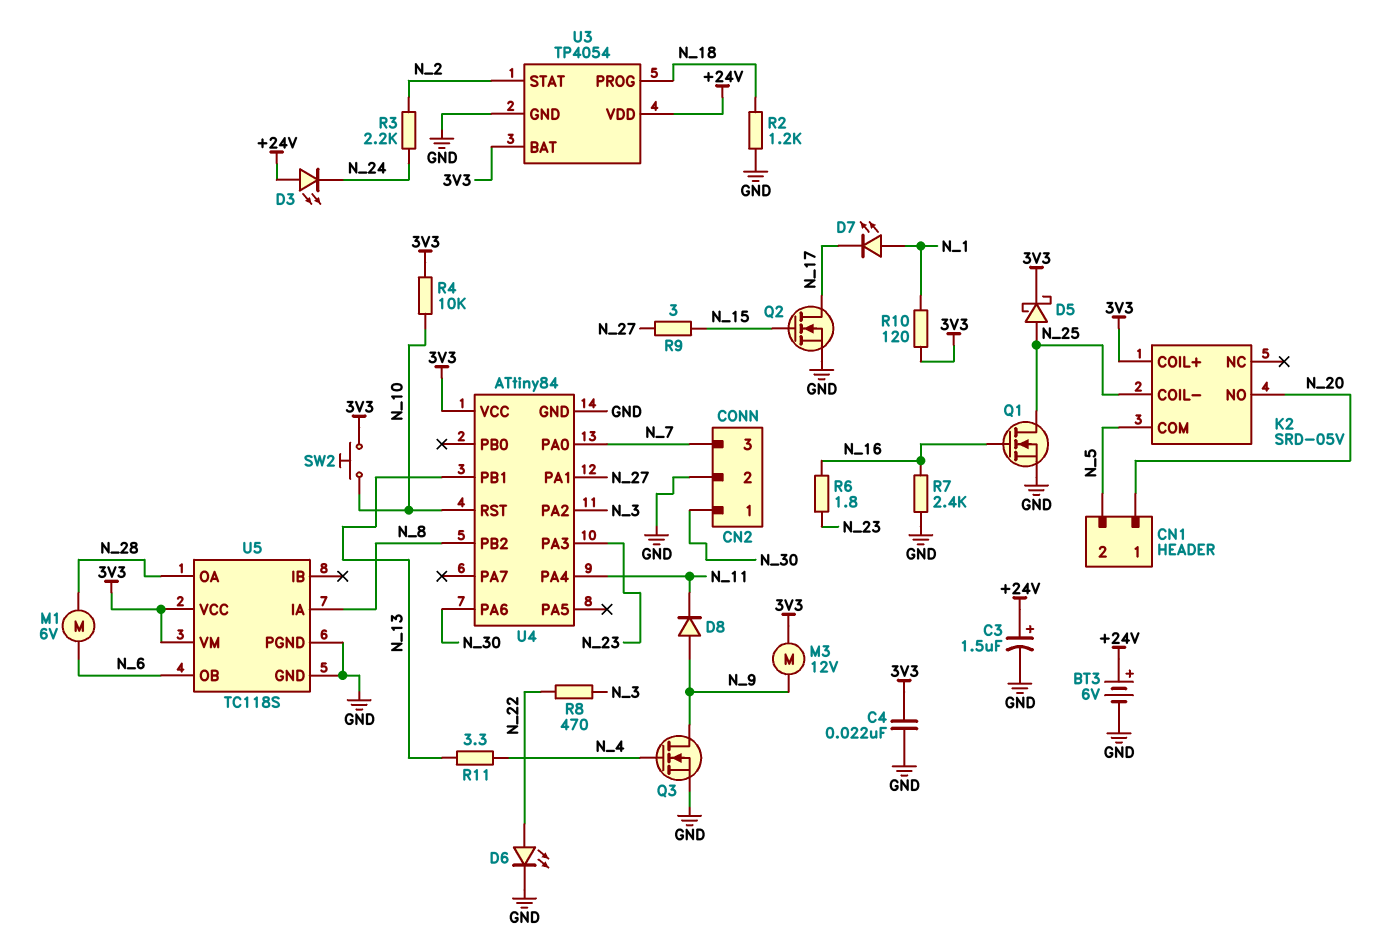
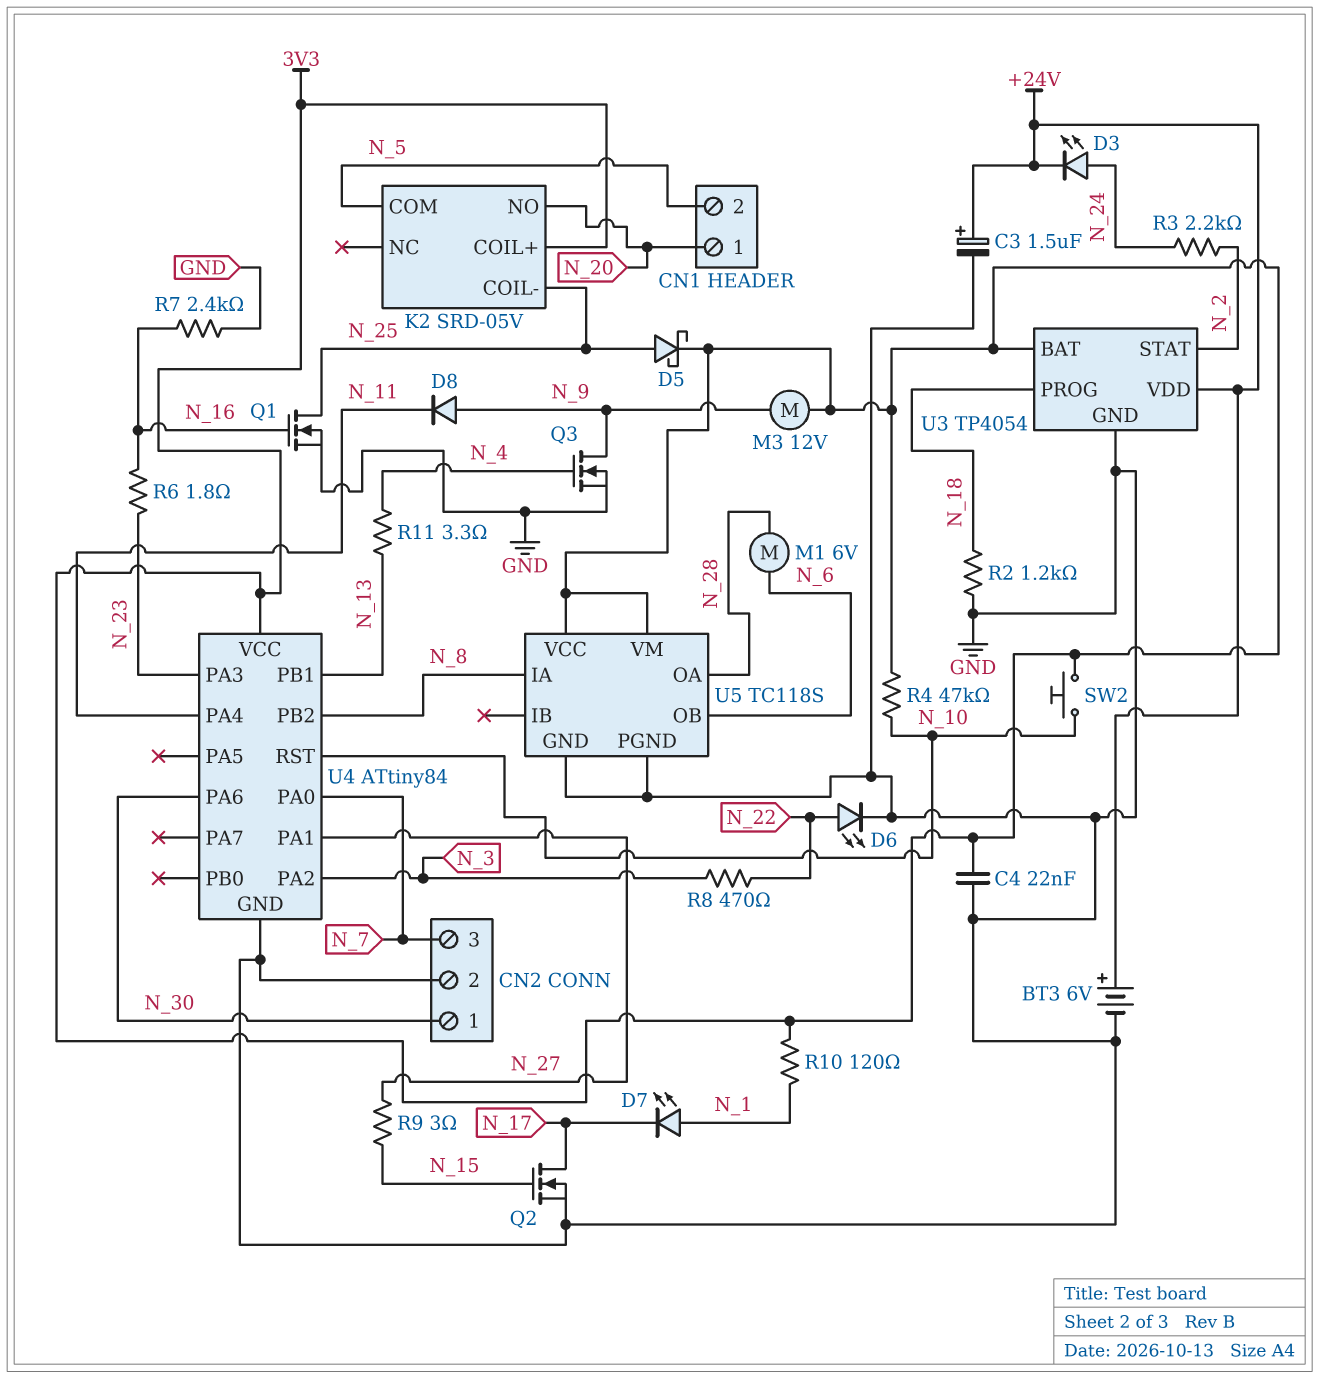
D3: LED (A +24V, K N_24) -> LED (A N_24, K +24V)
R4: 10k (3V3, N_10) -> 47k (3V3, N_10)

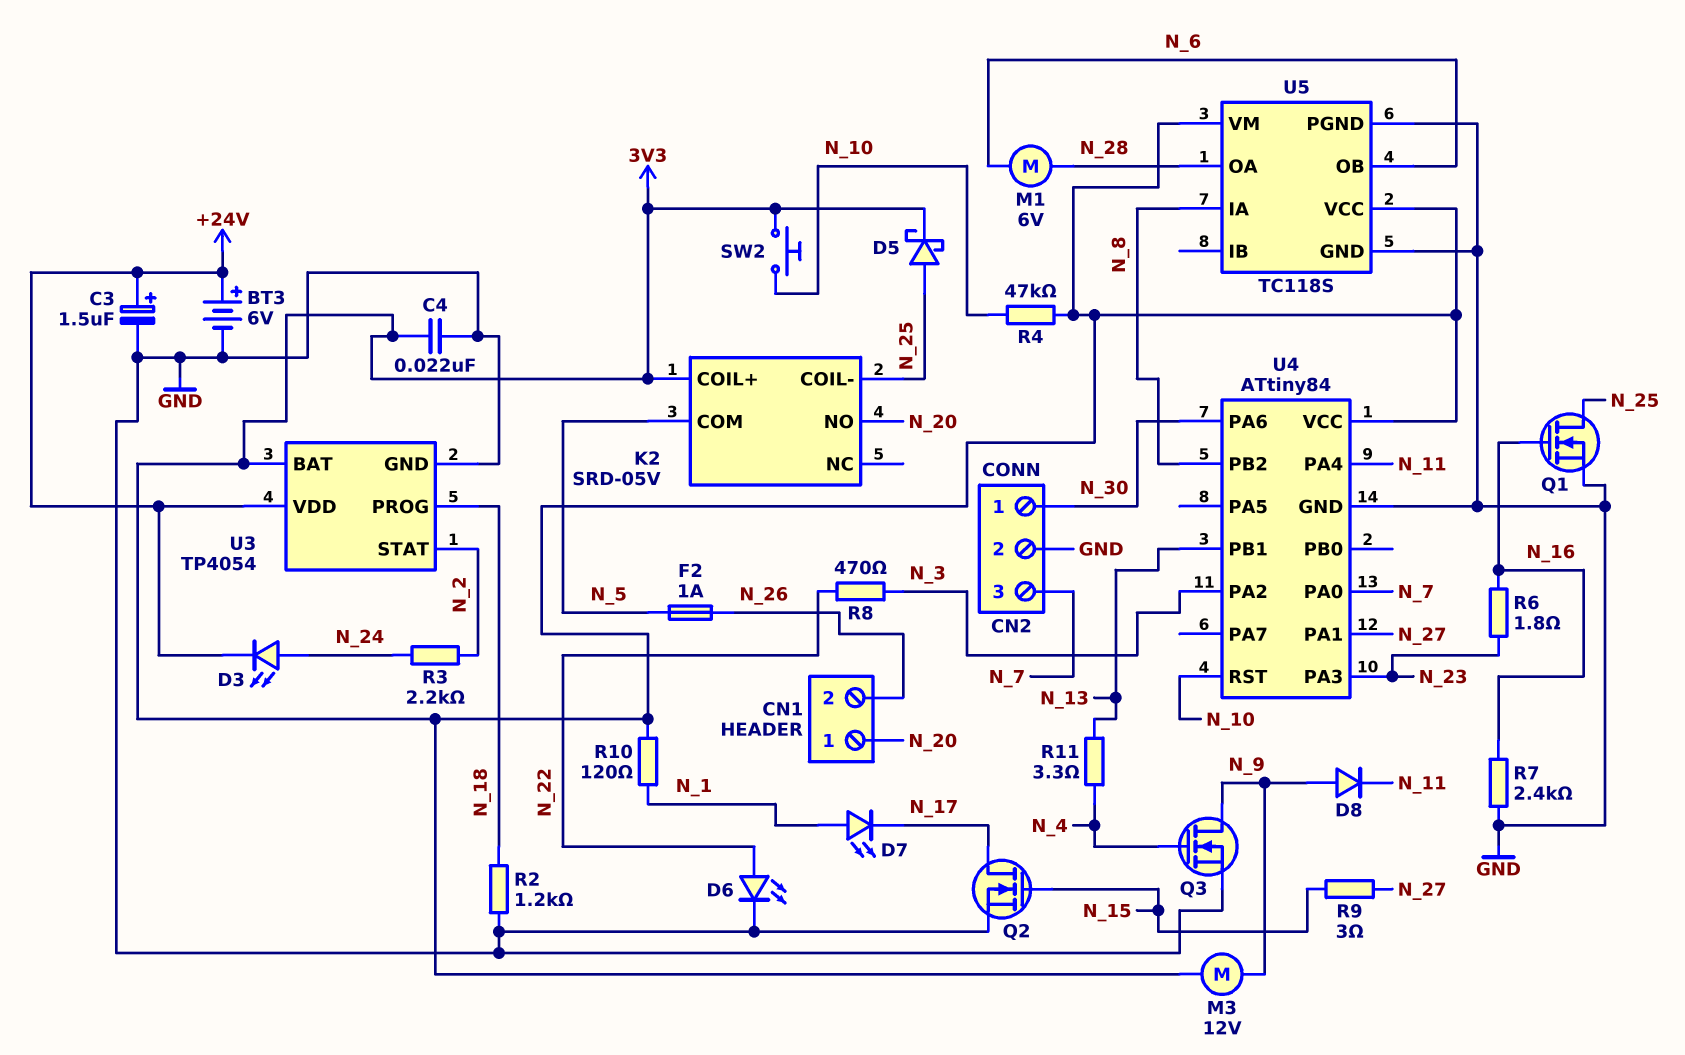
CN1 pin 2: N_5 -> N_26
F2: none -> 1A (N_5, N_26)

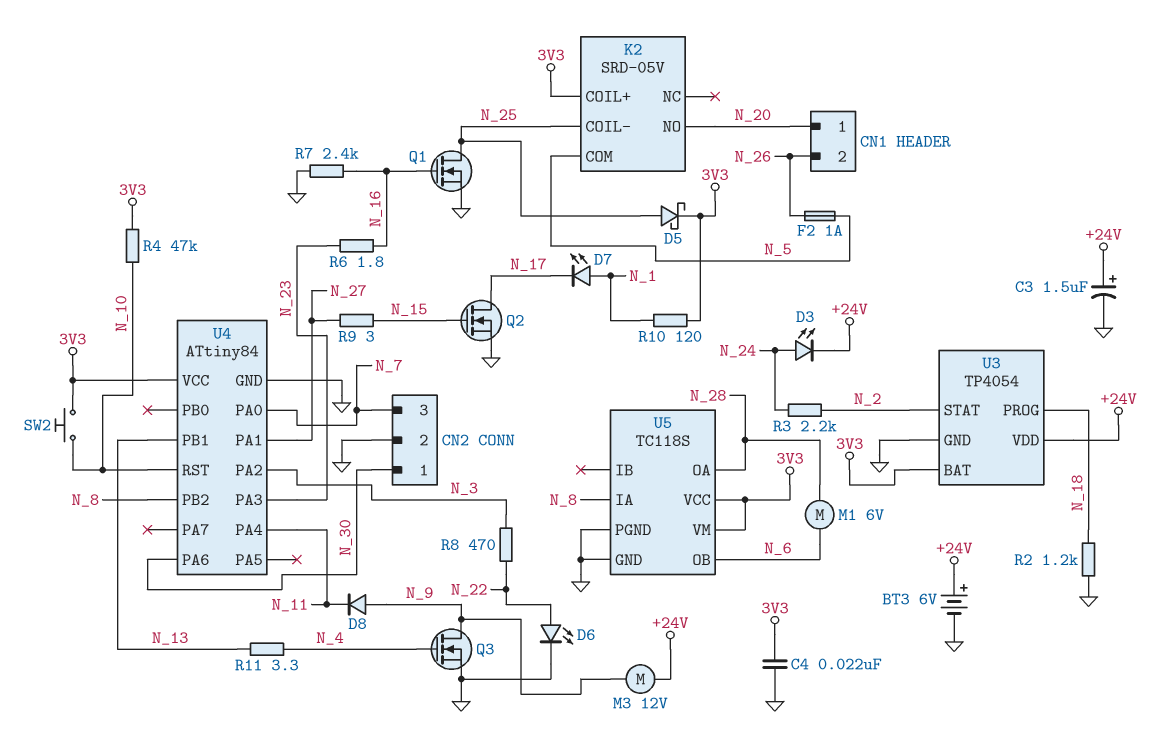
M3: motor 12V (3V3, N_9) -> motor 12V (+24V, N_9)

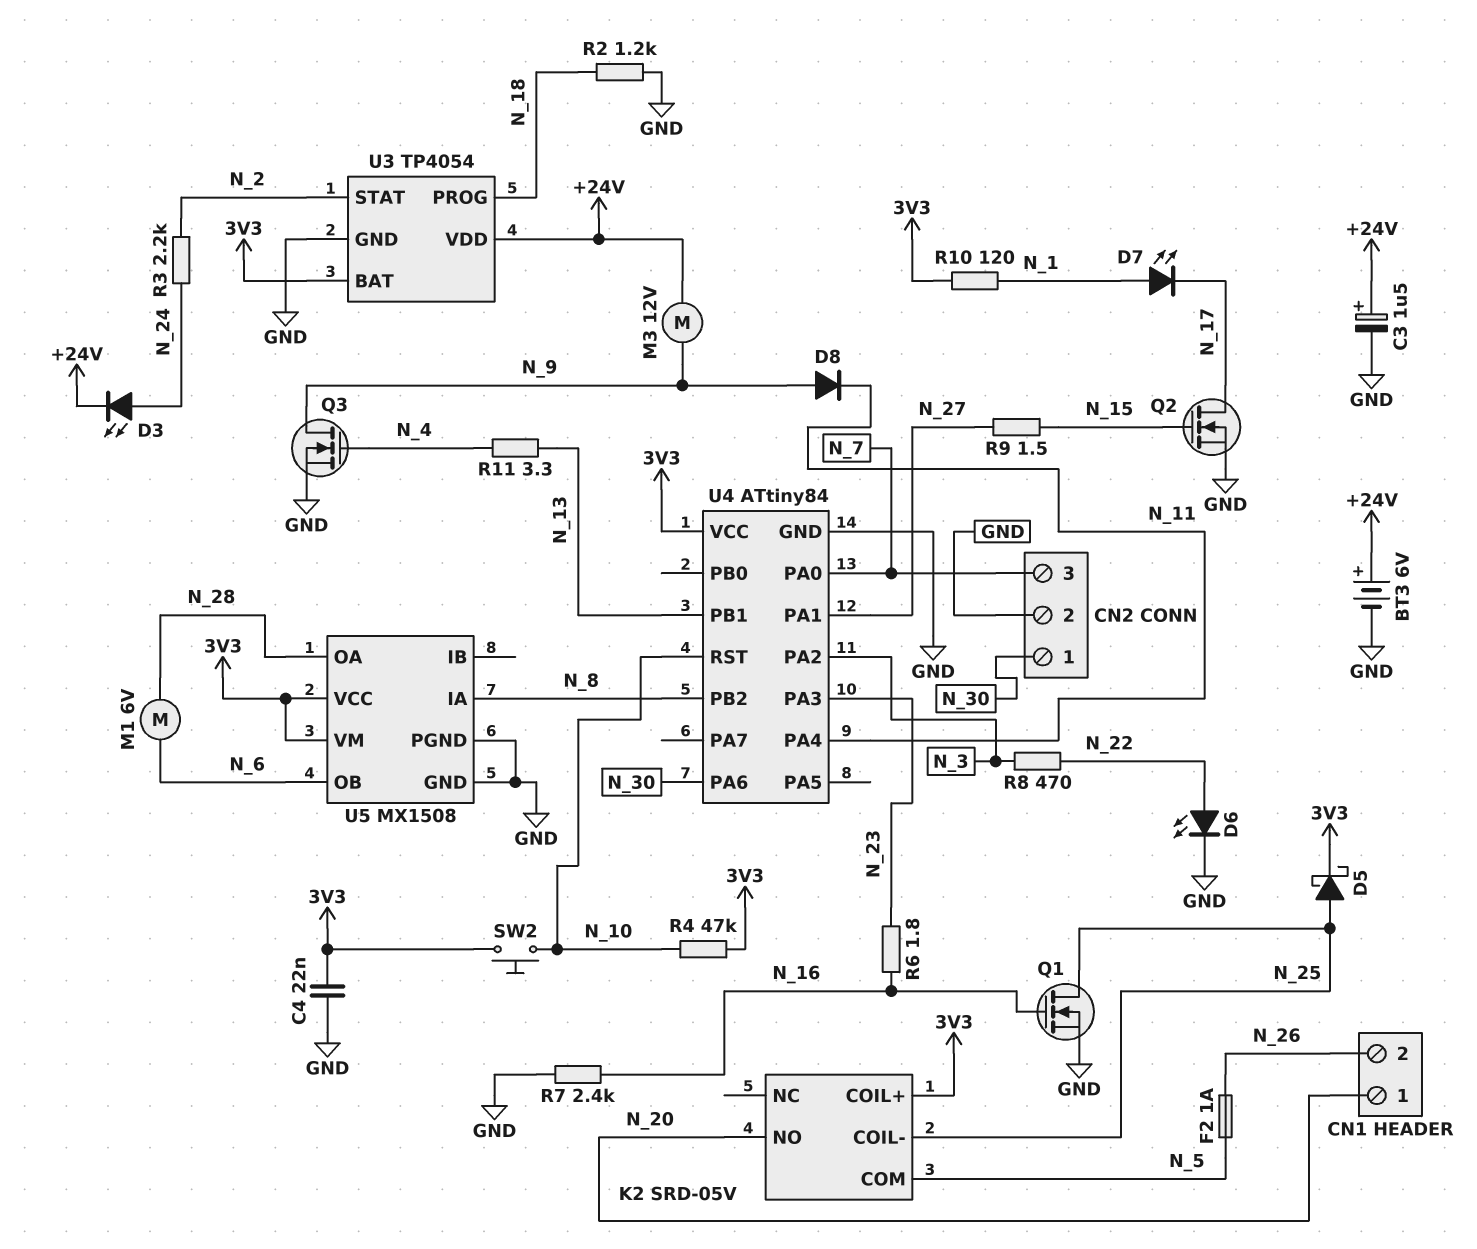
R9: 3 (N_15, N_27) -> 1.5 (N_15, N_27)
U5: TC118S -> MX1508

